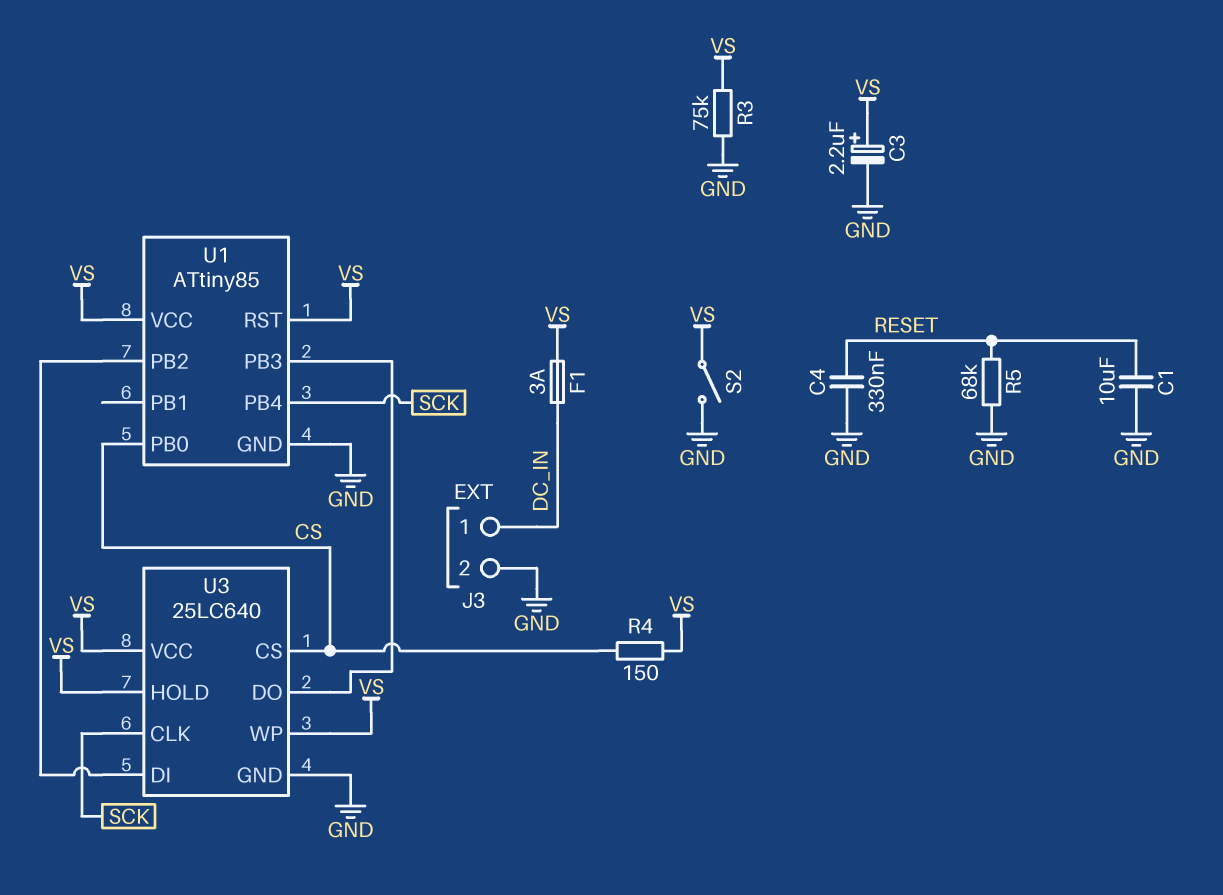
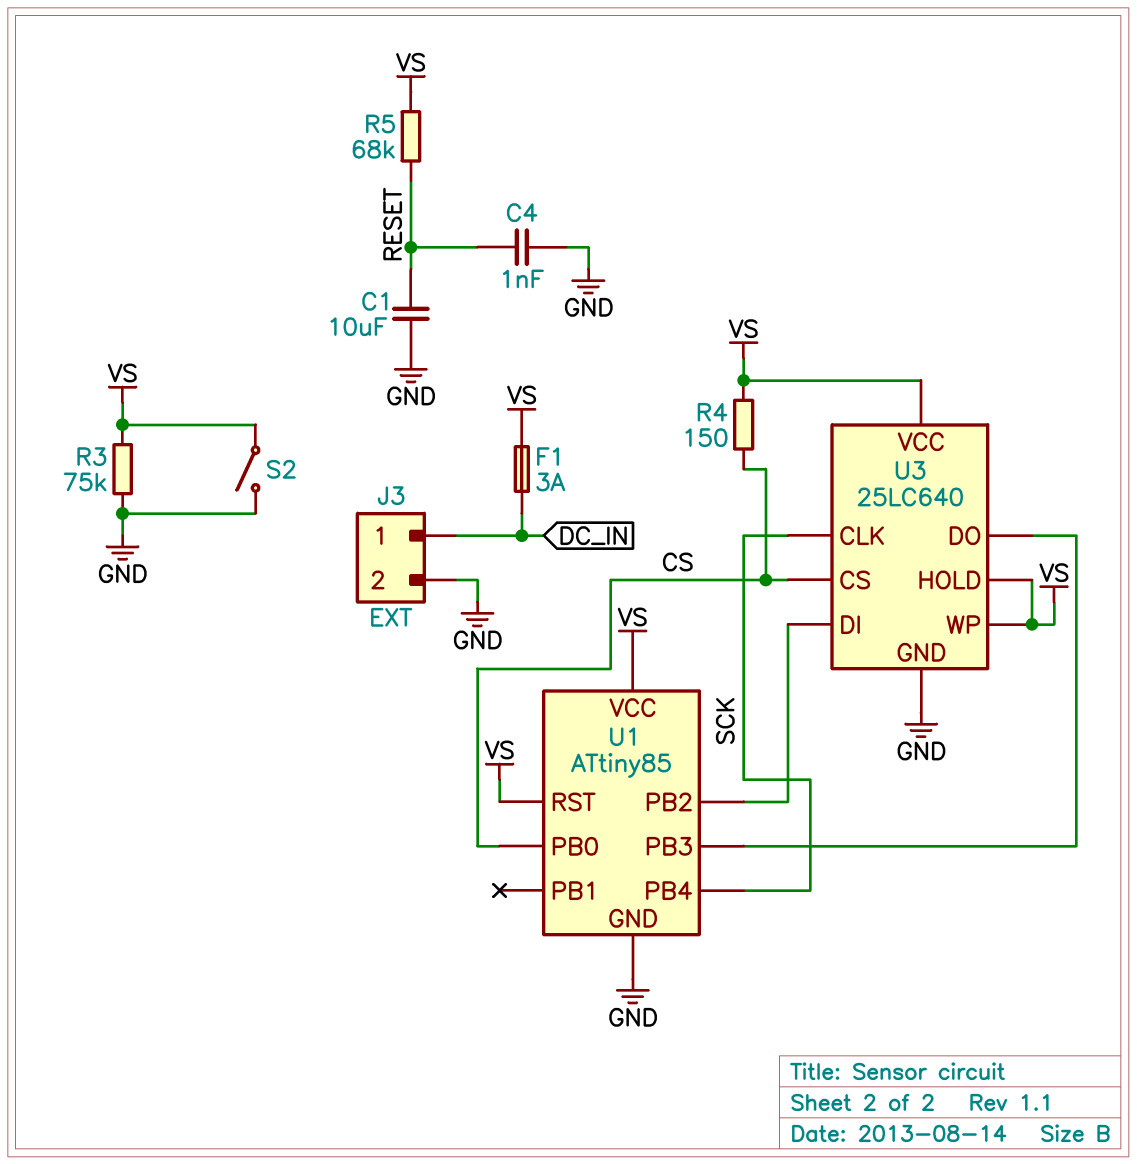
C3: 2.2uF (plus VS, minus GND) -> none
C4: 330nF (GND, RESET) -> 1nF (GND, RESET)
R5: 68k (GND, RESET) -> 68k (RESET, VS)

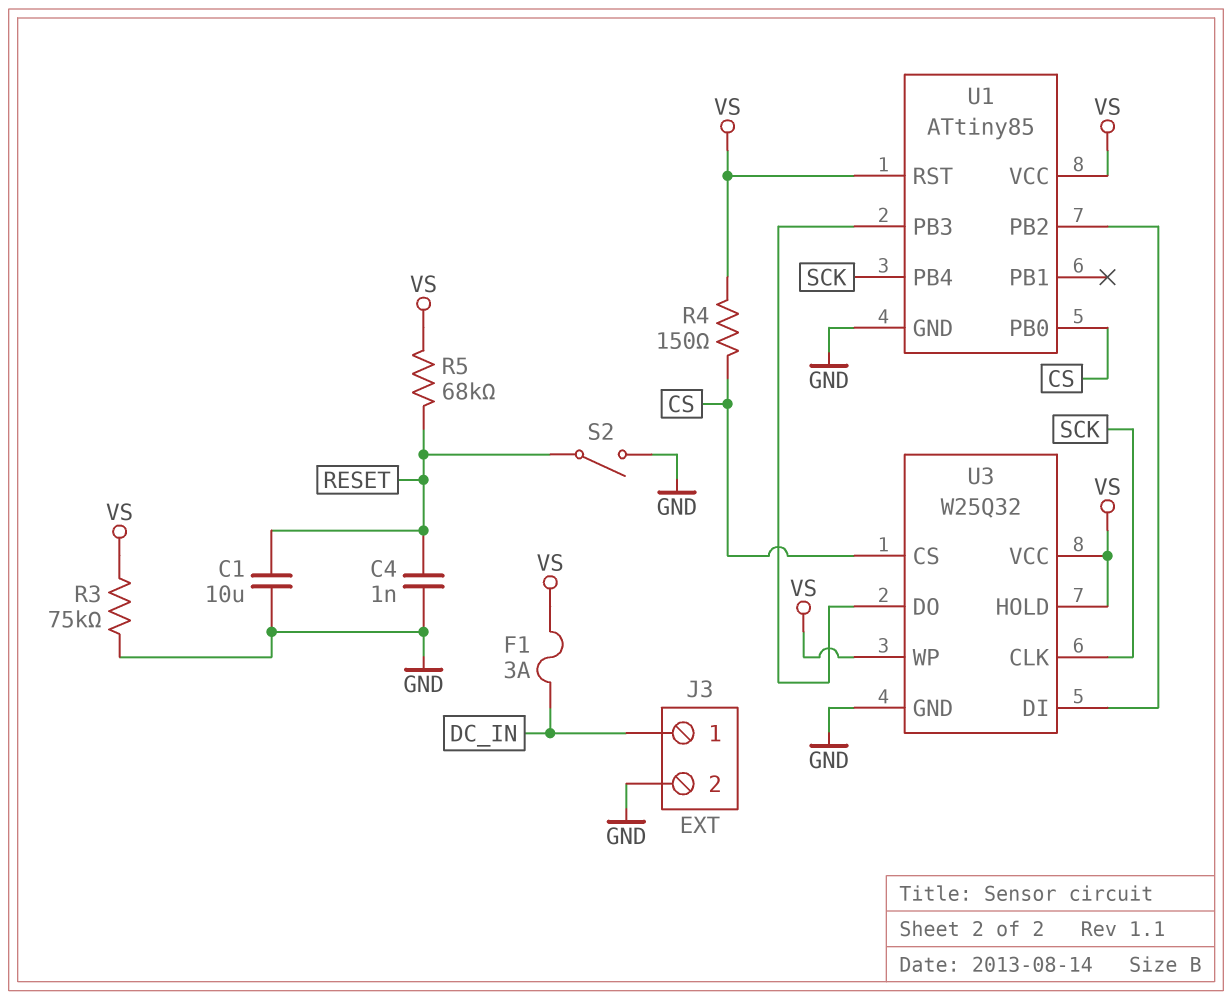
S2: switch (GND, VS) -> switch (GND, RESET)
U3: 25LC640 -> W25Q32

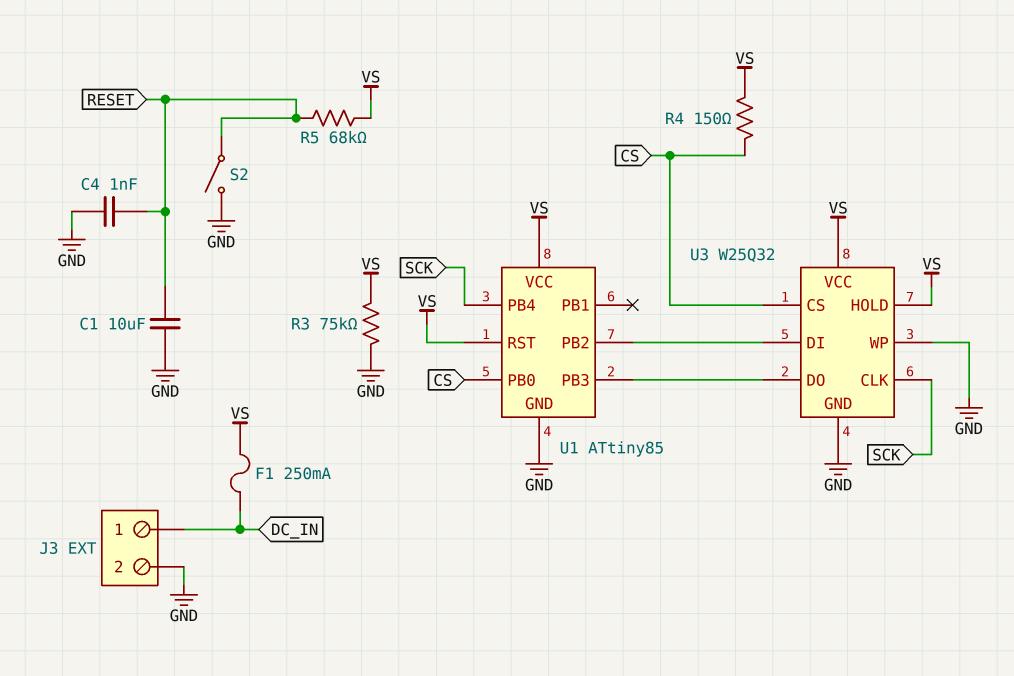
F1: 3A (DC_IN, VS) -> 250mA (DC_IN, VS)
U3 pin WP: VS -> GND

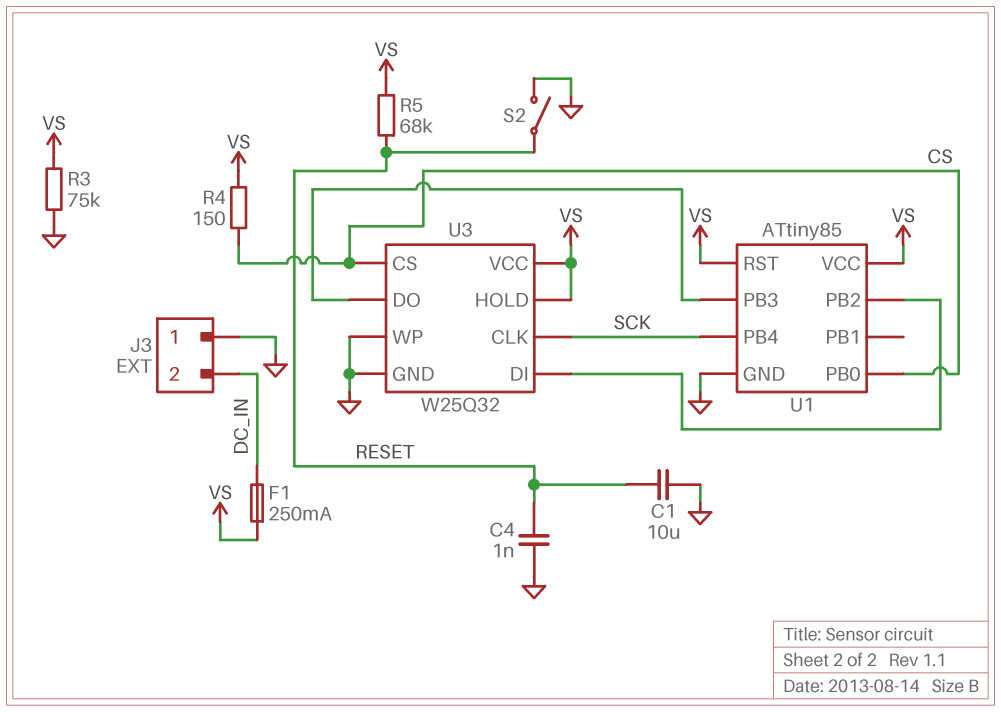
J3 pin 1: DC_IN -> GND
J3 pin 2: GND -> DC_IN

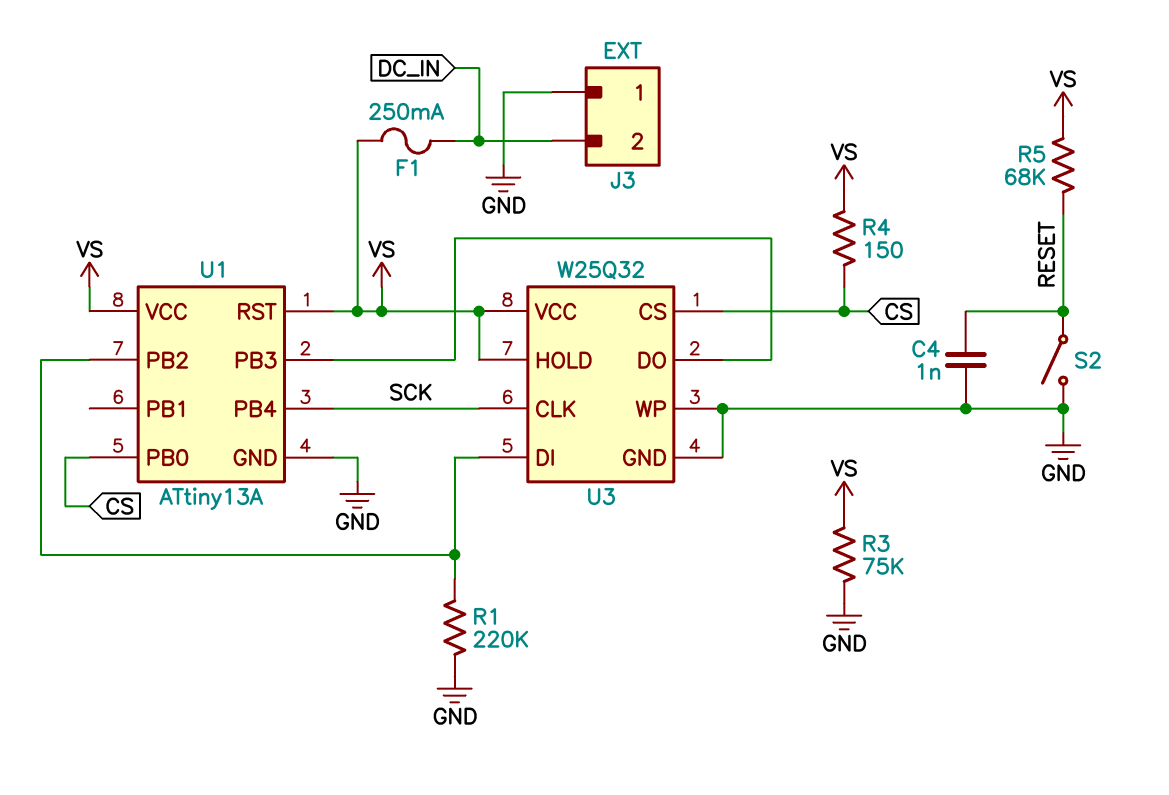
C1: 10uF (GND, RESET) -> none
R1: none -> 220k (GND, U1/PB2)
U1: ATtiny85 -> ATtiny13A

